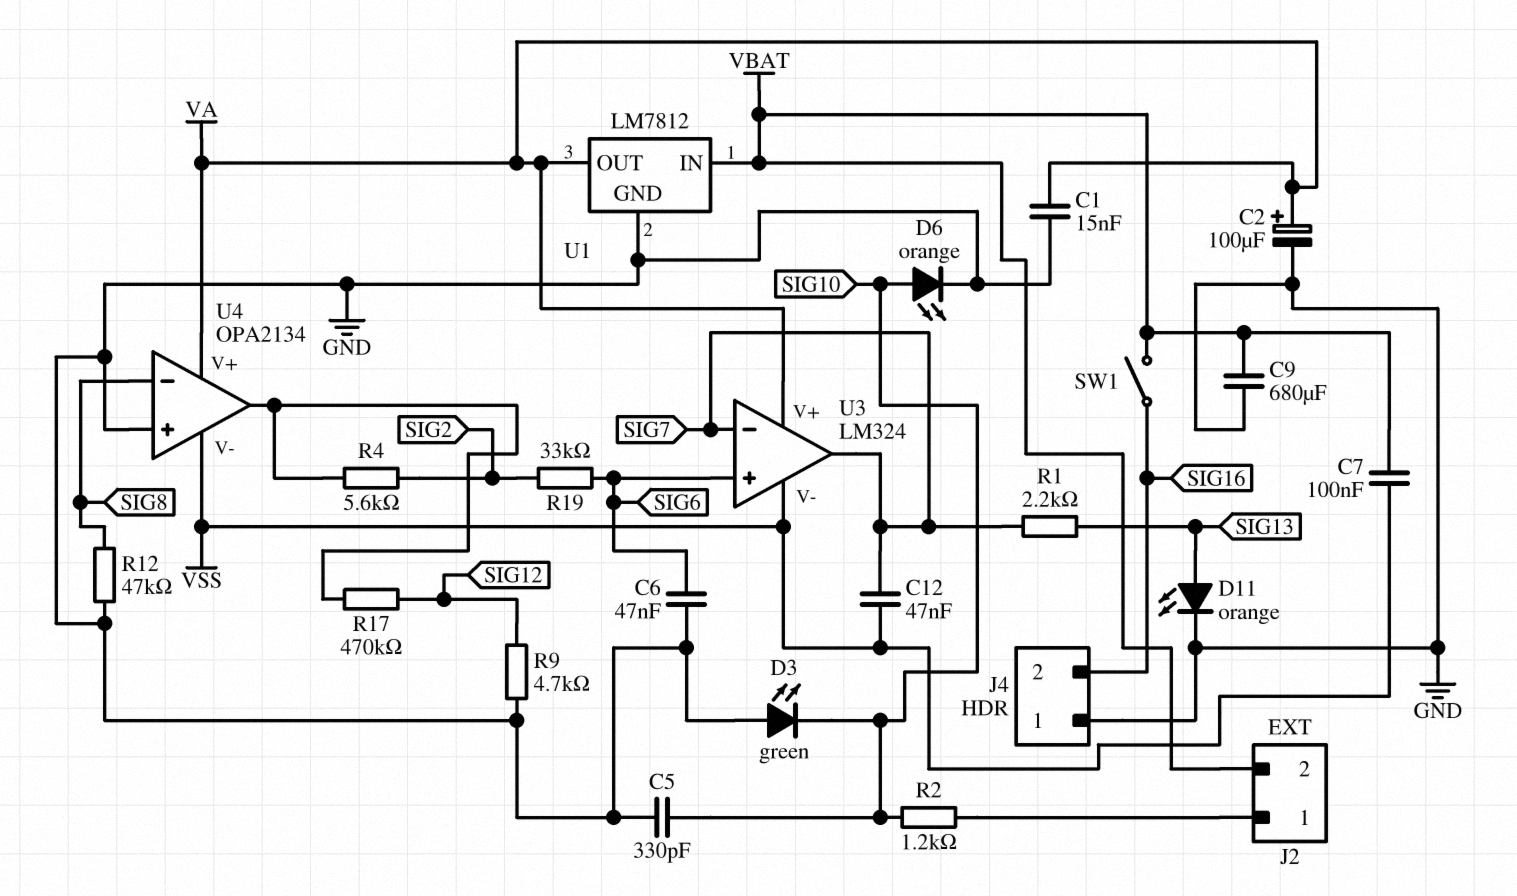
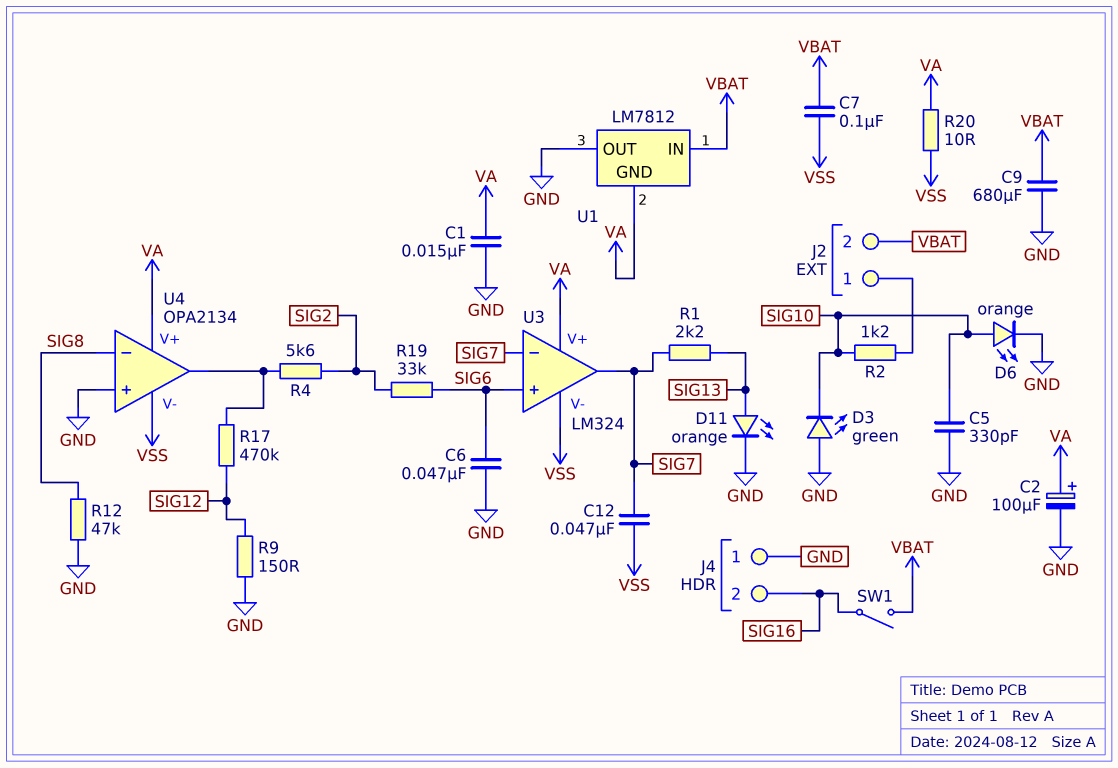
R9: 4.7k (GND, SIG12) -> 150 (GND, SIG12)
R20: none -> 10 (VA, VSS)
U1 pin GND: GND -> VA
U1 pin OUT: VA -> GND

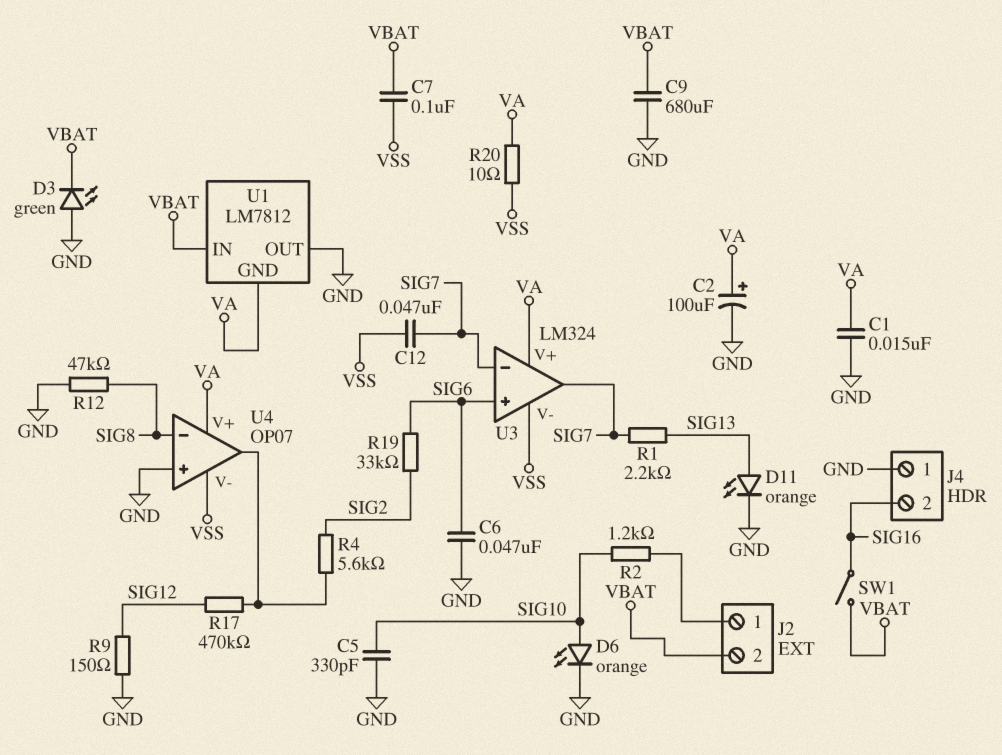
D3: LED green (A GND, K SIG10) -> LED green (A GND, K VBAT)
U4: OPA2134 -> OP07

